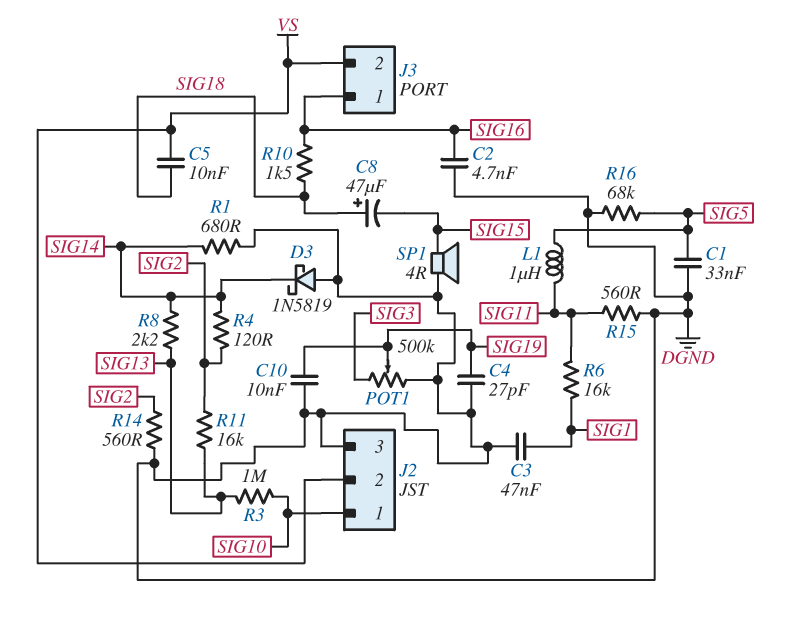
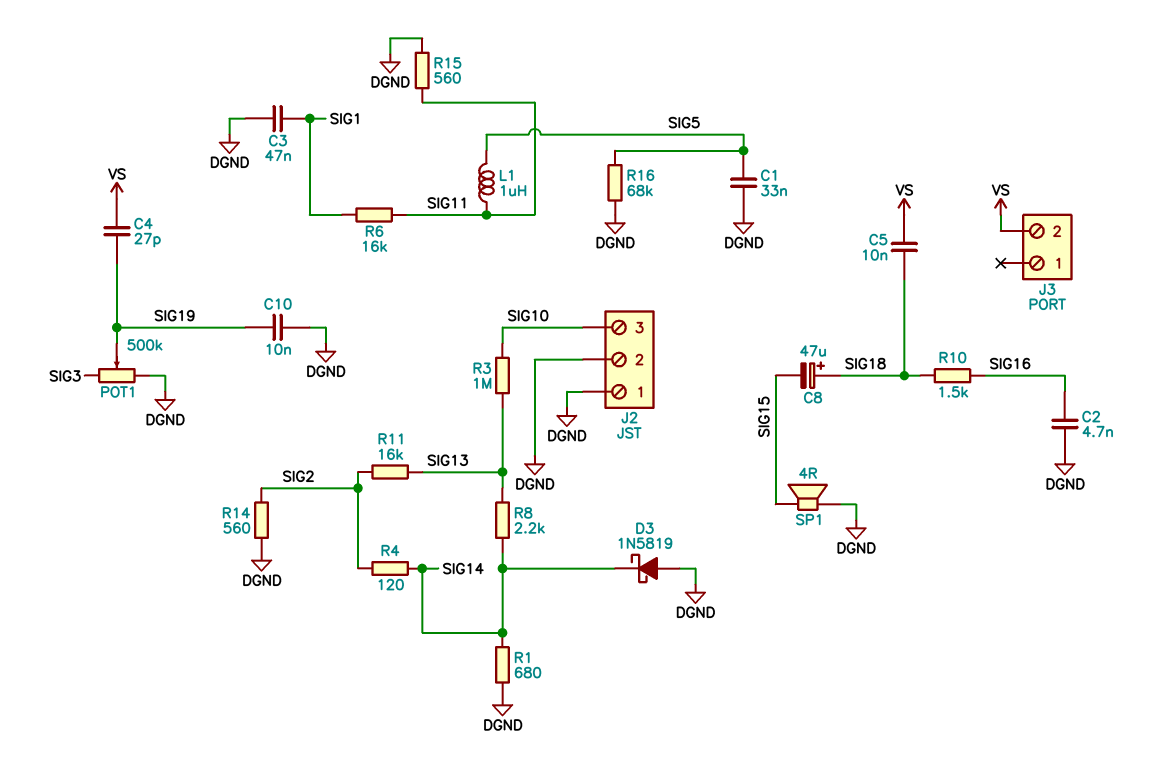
C4: 27pF (DGND, SIG19) -> 27pF (SIG19, VS)
J2 pin 1: SIG10 -> DGND
J2 pin 2: VS -> DGND
J2 pin 3: DGND -> SIG10
J3 pin 1: SIG16 -> none

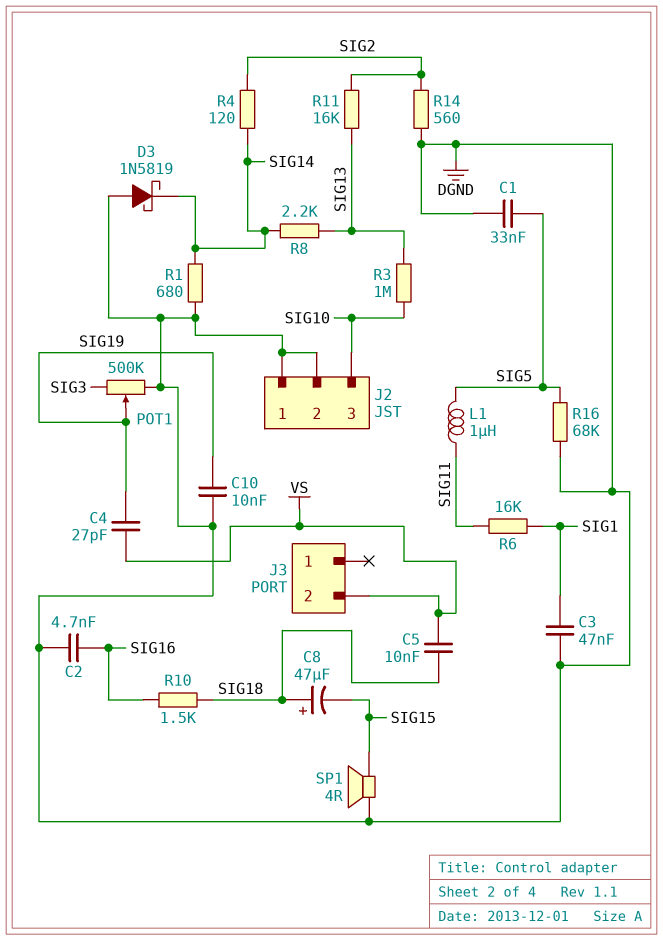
R15: 560 (DGND, SIG11) -> none

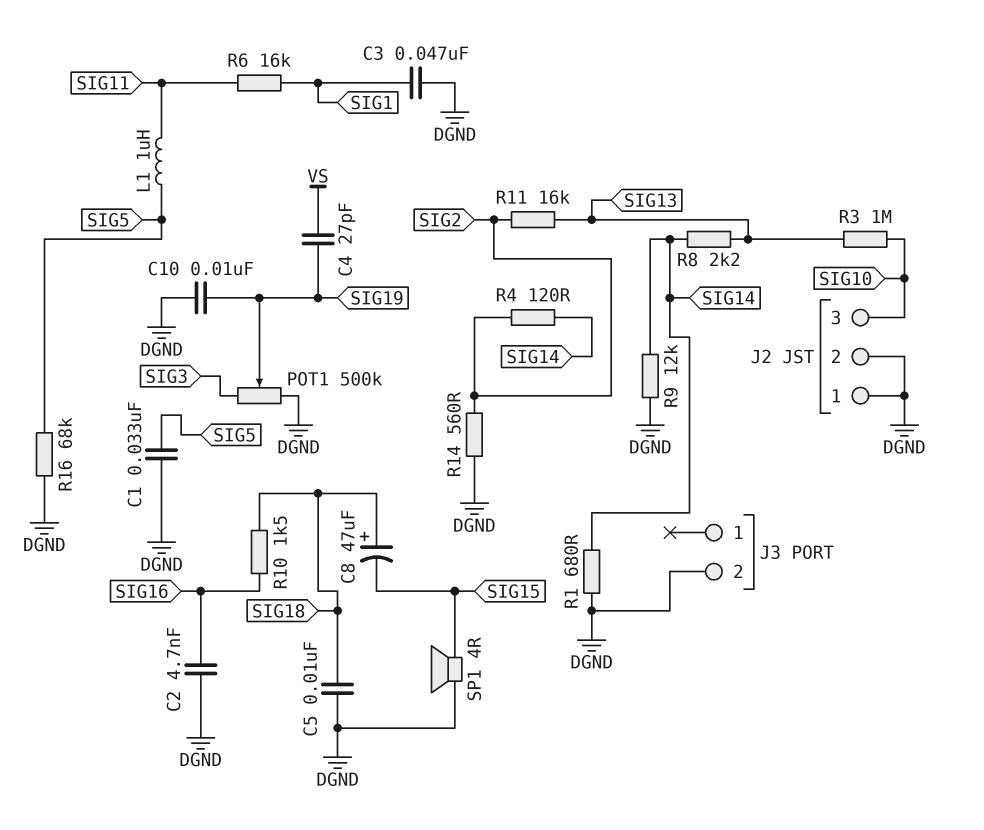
C5: 10nF (SIG18, VS) -> 10nF (DGND, SIG18)
D3: schottky 1N5819 (A DGND, K SIG14) -> none
J3 pin 2: VS -> DGND
R9: none -> 12k (DGND, SIG14)

